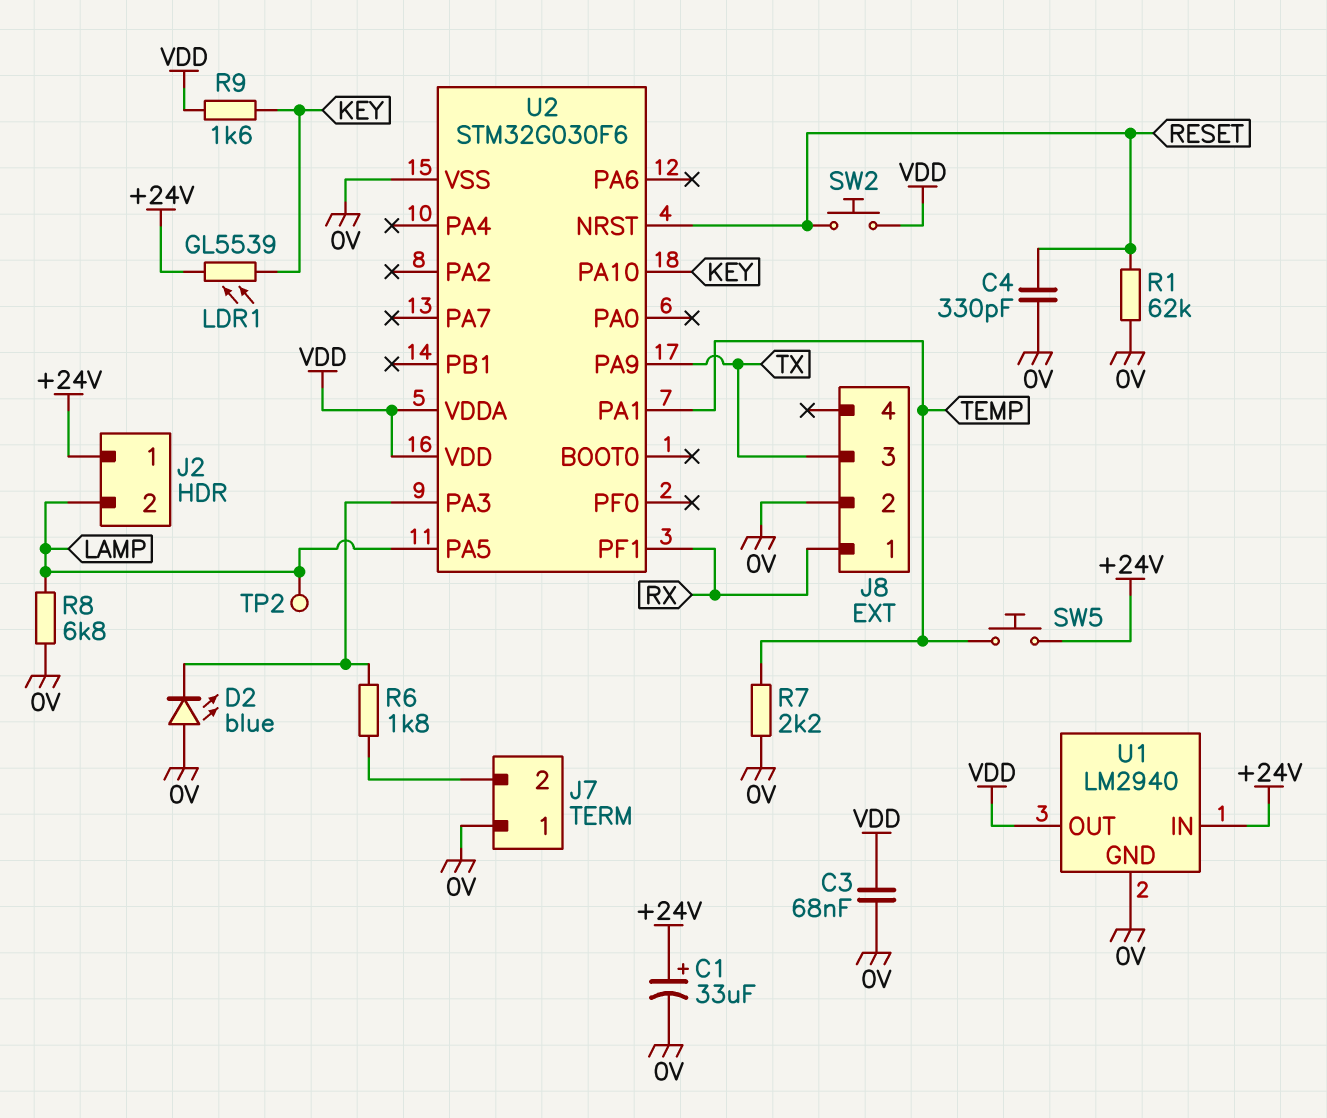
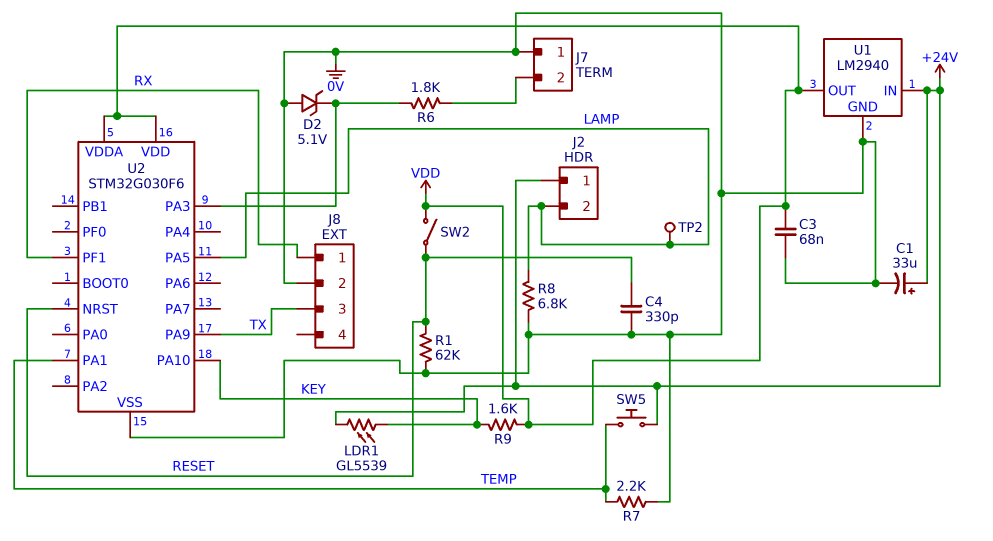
D2: LED blue (A 0V, K U2/PA3) -> zener 5.1V (A 0V, K U2/PA3)
SW2: button (RESET, VDD) -> switch (RESET, VDD)

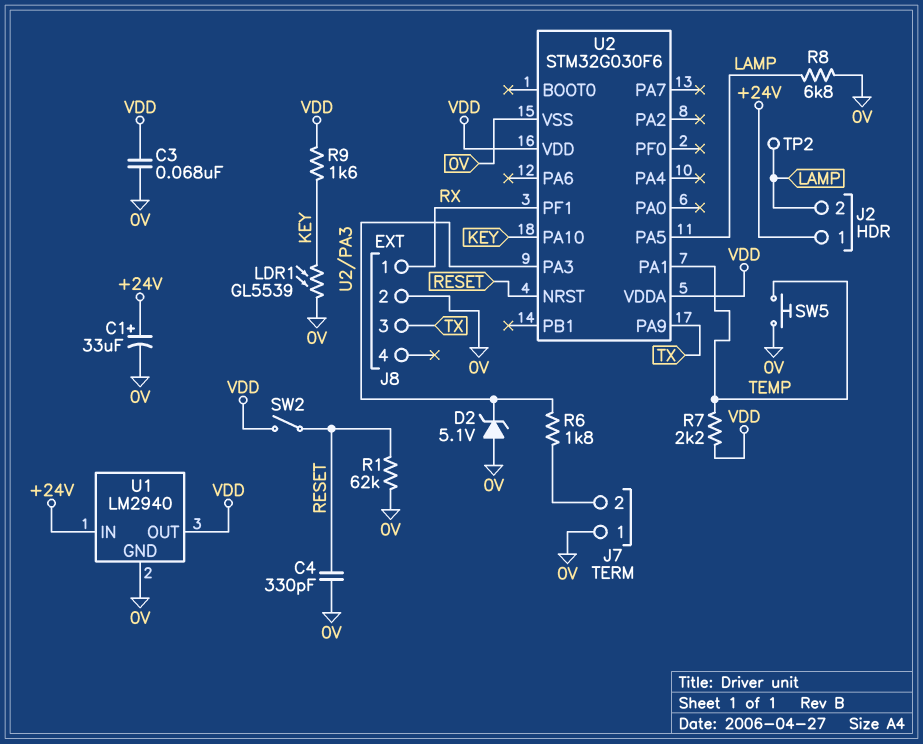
LDR1: GL5539 (+24V, KEY) -> GL5539 (0V, KEY)
R7: 2.2k (0V, TEMP) -> 2.2k (TEMP, VDD)
SW5: button (+24V, TEMP) -> button (0V, TEMP)

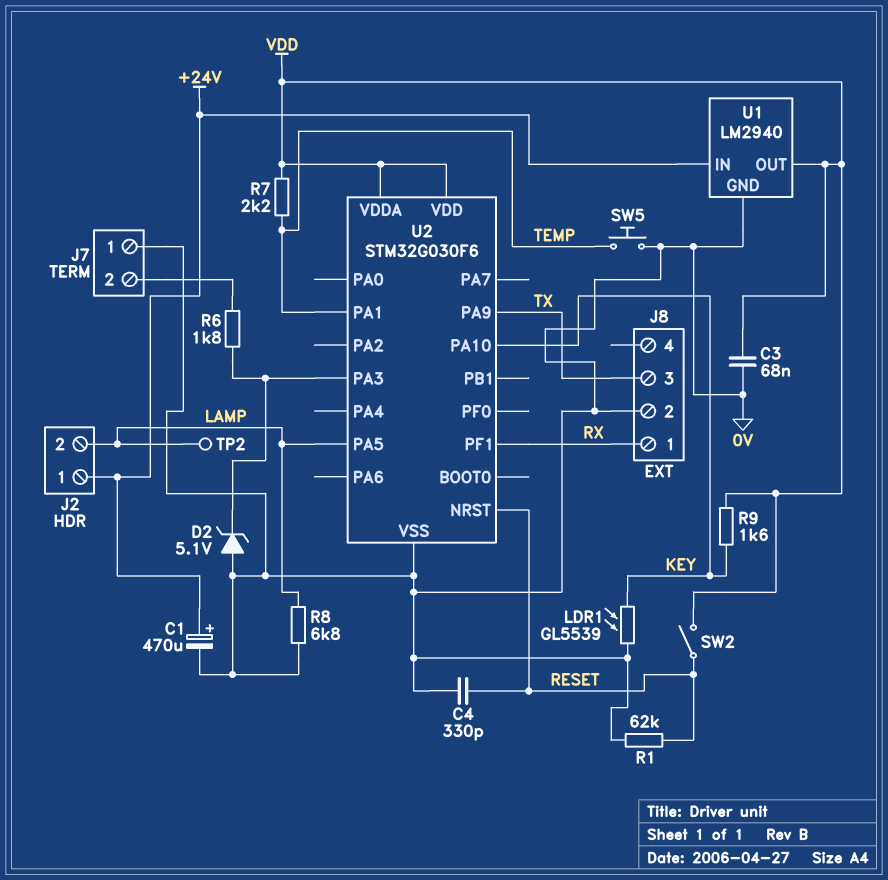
C1: 33uF (plus +24V, minus 0V) -> 470uF (plus +24V, minus 0V)

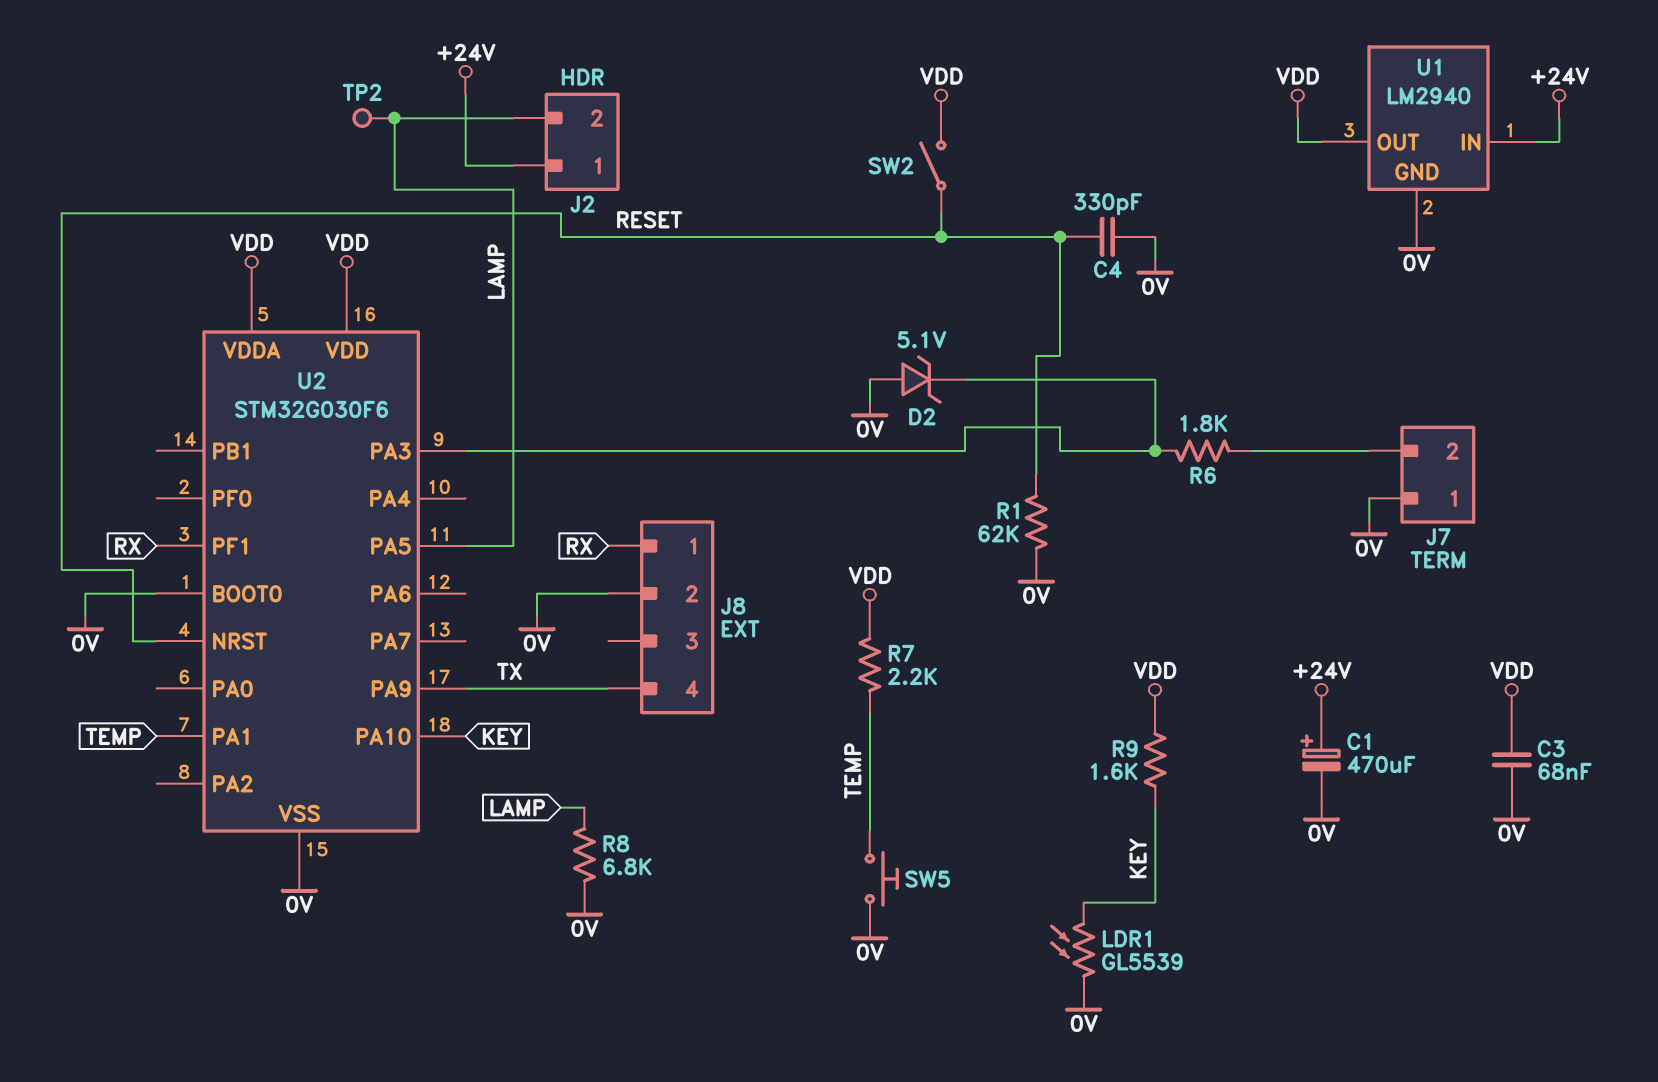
J8 pin 3: TX -> none
J8 pin 4: none -> TX
U2 pin BOOT0: none -> 0V

